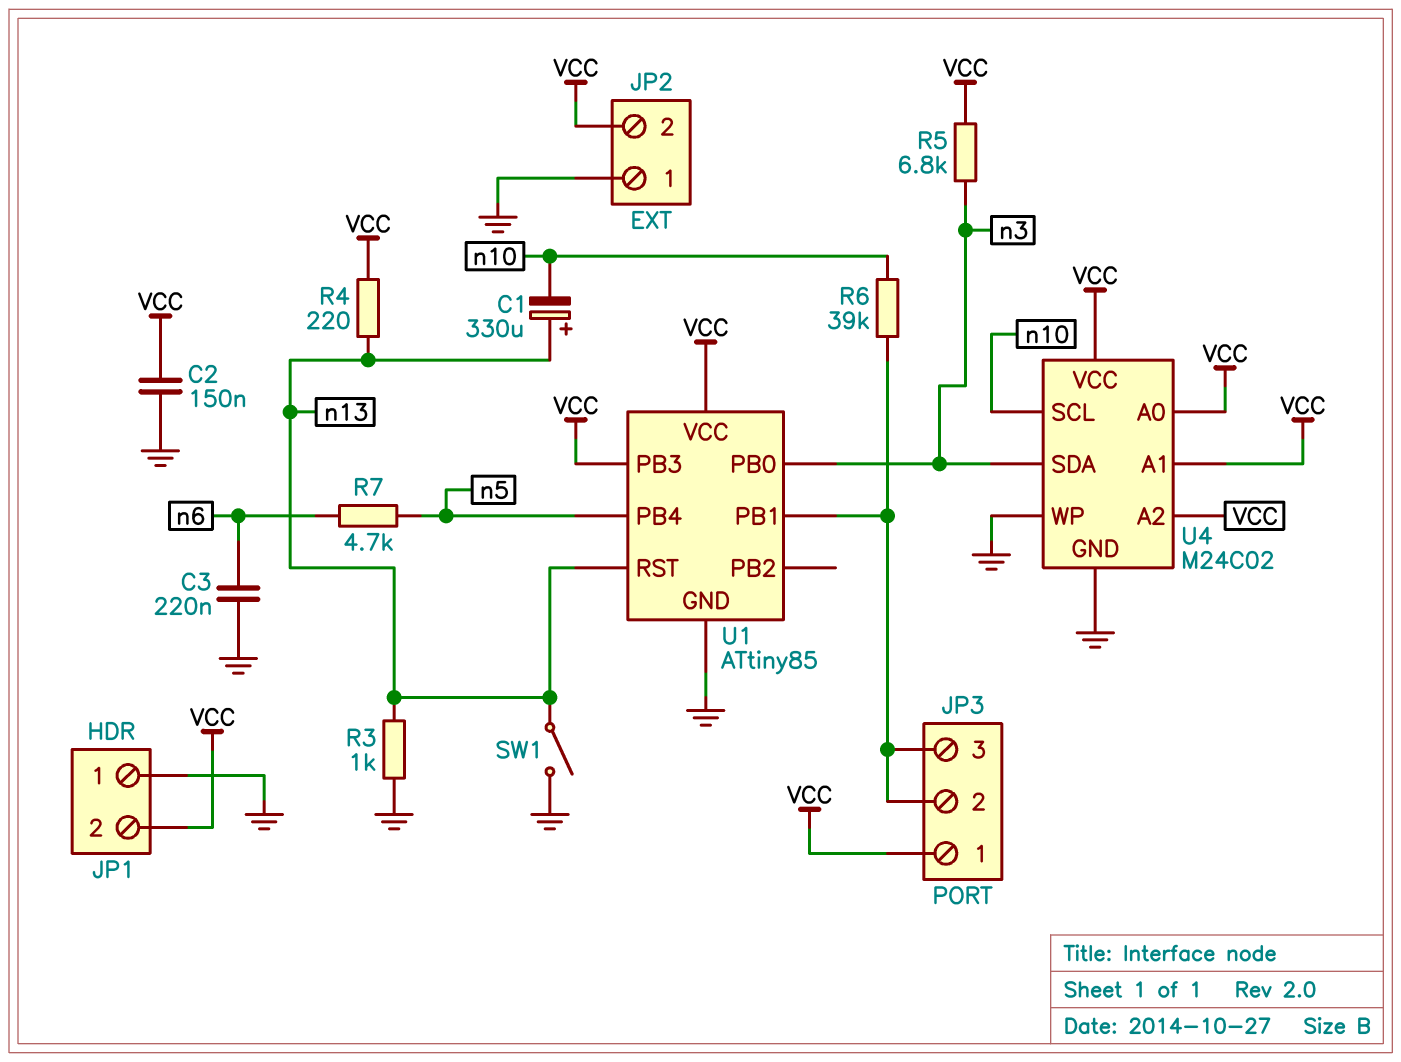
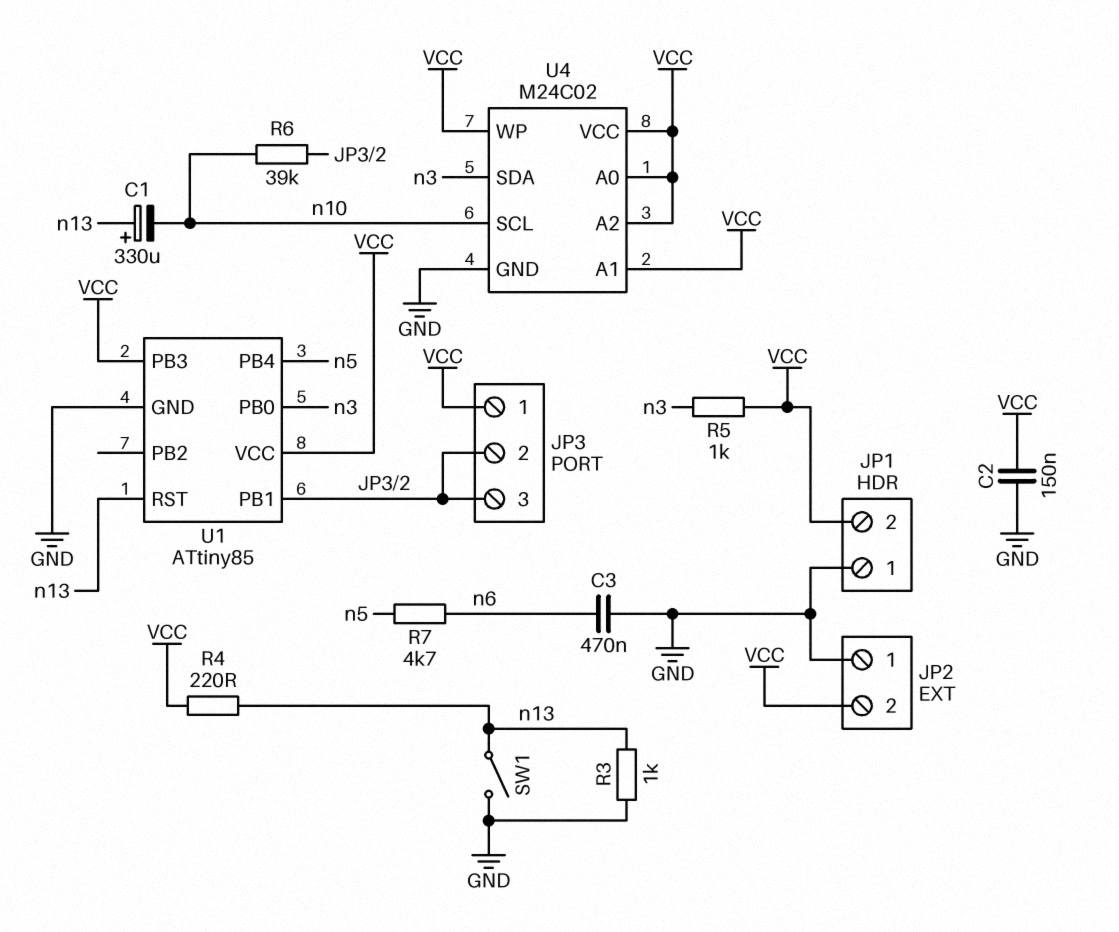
C3: 220nF (GND, n6) -> 470nF (GND, n6)
R5: 6.8k (VCC, n3) -> 1k (VCC, n3)
U4 pin WP: GND -> VCC

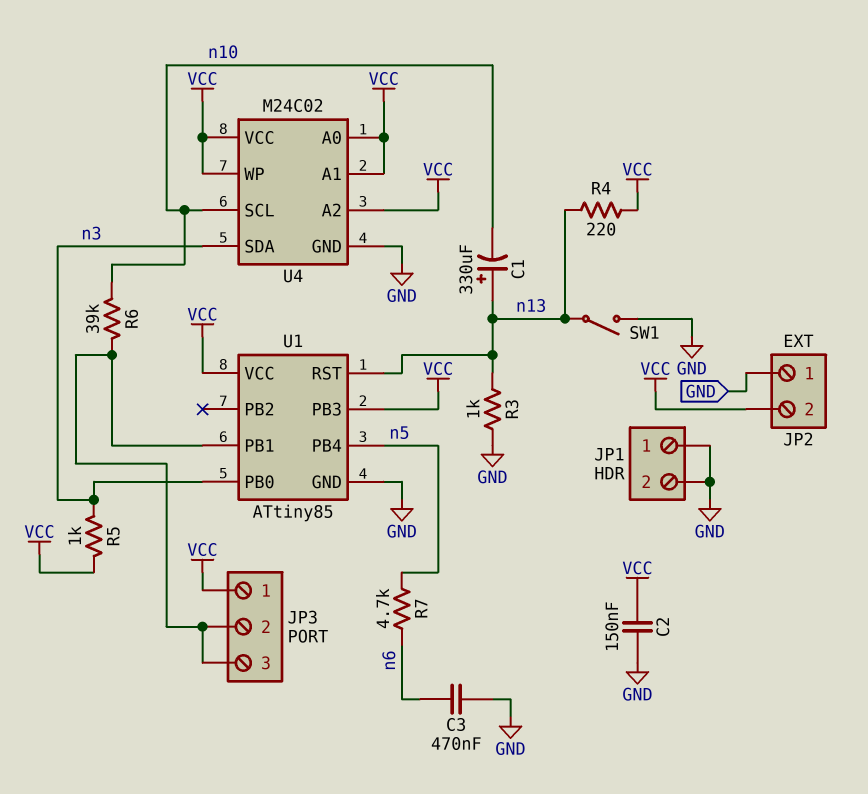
JP1 pin 2: VCC -> GND

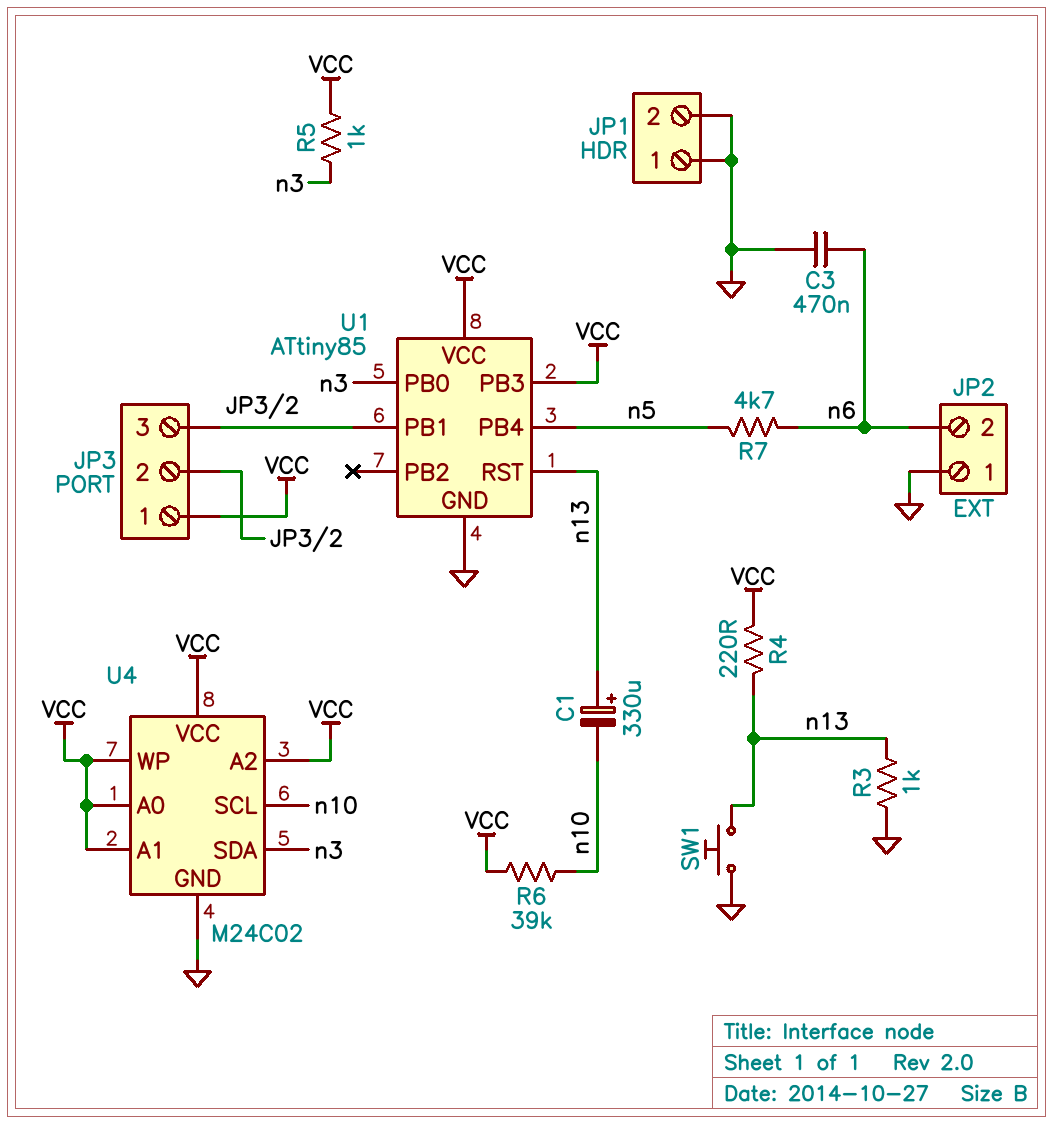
C2: 150nF (GND, VCC) -> none
JP2 pin 2: VCC -> n6
R6: 39k (JP3/2, n10) -> 39k (VCC, n10)
SW1: switch (GND, n13) -> button (GND, n13)

